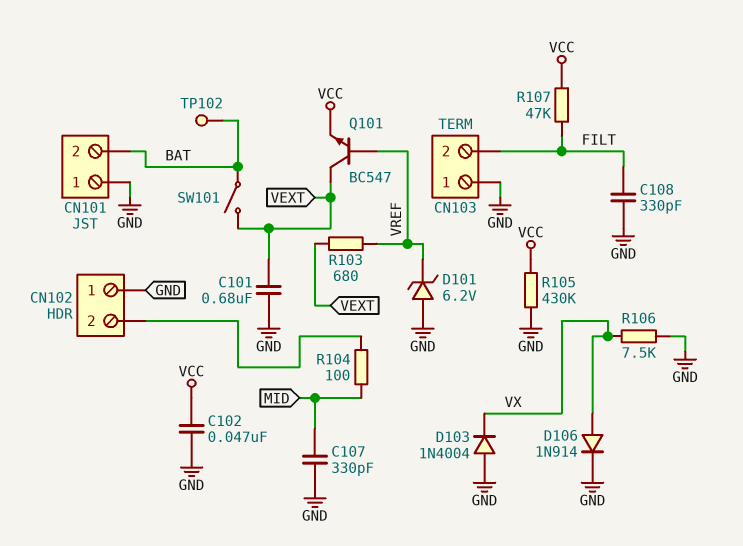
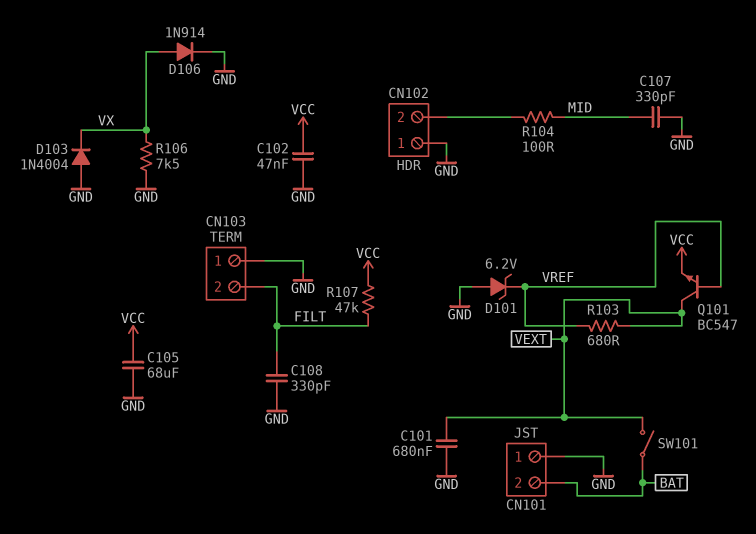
C105: none -> 68uF (GND, VCC)
R105: 430k (GND, VCC) -> none
TP102: test point (BAT) -> none

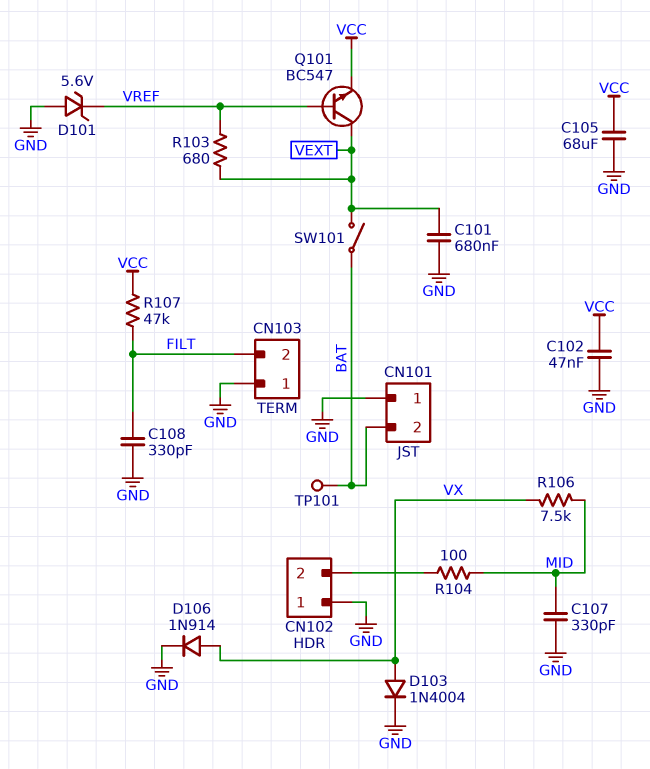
D101: zener 6.2V (A GND, K VREF) -> zener 5.6V (A GND, K VREF)
D103: diode 1N4004 (A GND, K VX) -> diode 1N4004 (A VX, K GND)
R106: 7.5k (GND, VX) -> 7.5k (MID, VX)
TP101: none -> test point (BAT)

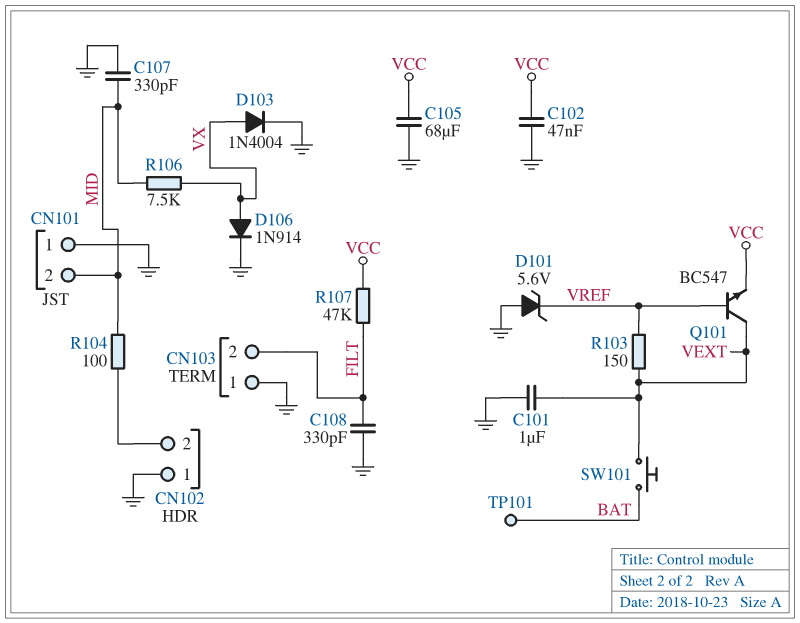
C101: 680nF (GND, VEXT) -> 1uF (GND, VEXT)
CN101 pin 2: BAT -> MID
R103: 680 (VEXT, VREF) -> 150 (VEXT, VREF)
SW101: switch (BAT, VEXT) -> button (BAT, VEXT)

